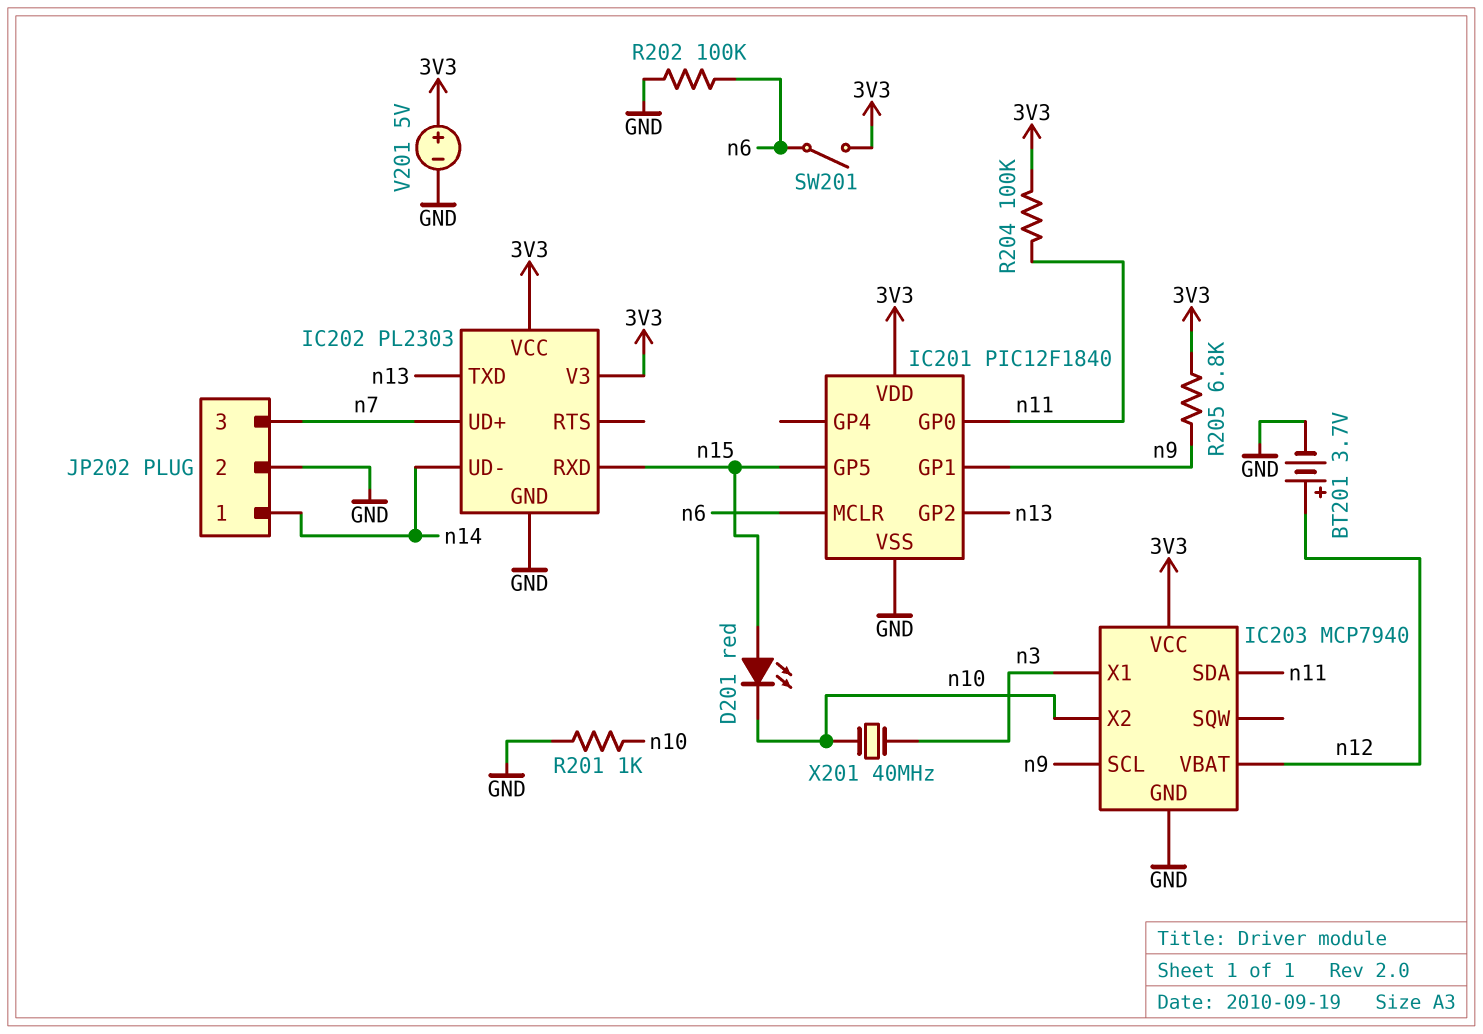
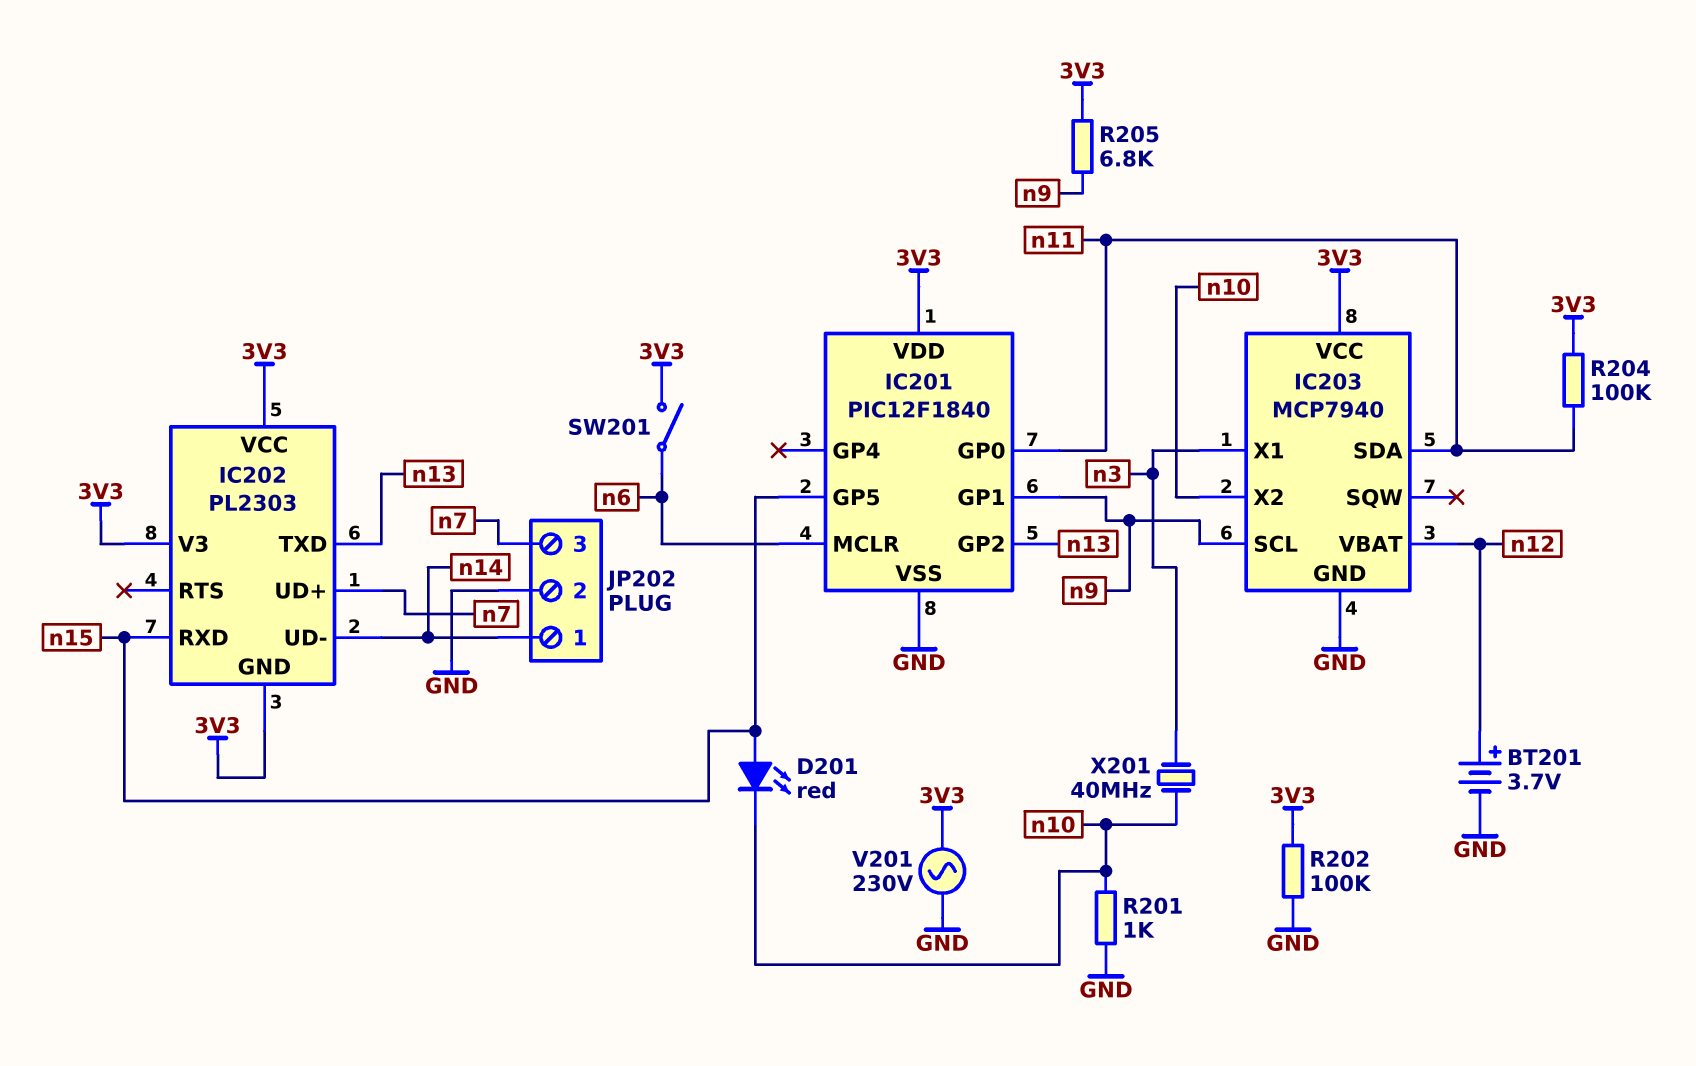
IC202 pin GND: GND -> 3V3
R202: 100k (GND, n6) -> 100k (3V3, GND)
V201: 5V (plus 3V3, minus GND) -> AC 230V (3V3, GND)

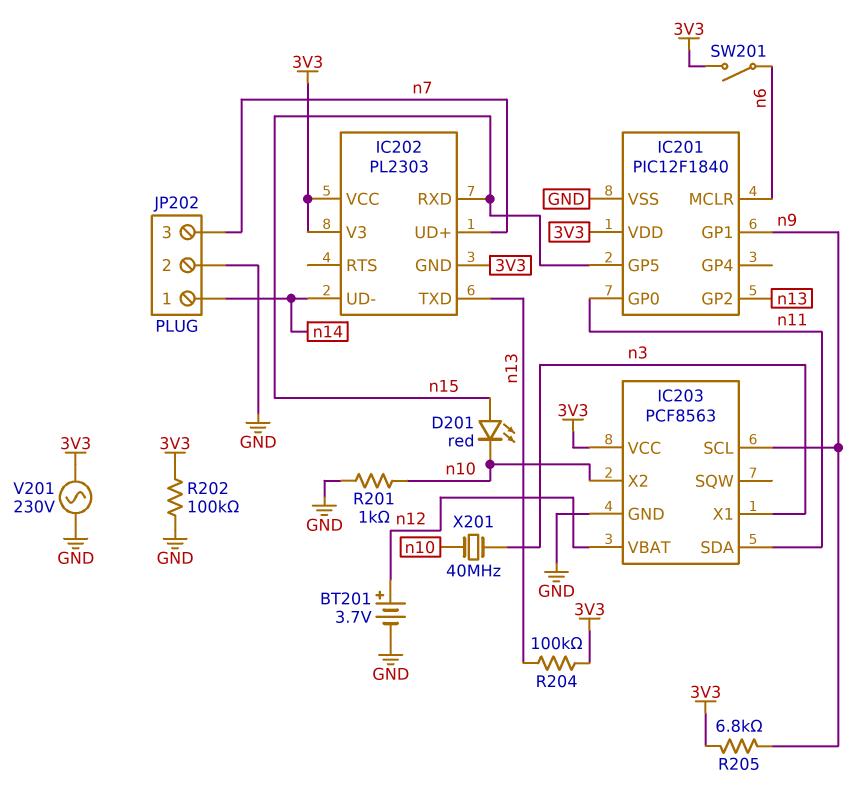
IC203: MCP7940 -> PCF8563
R204: 100k (3V3, n11) -> 100k (3V3, n13)

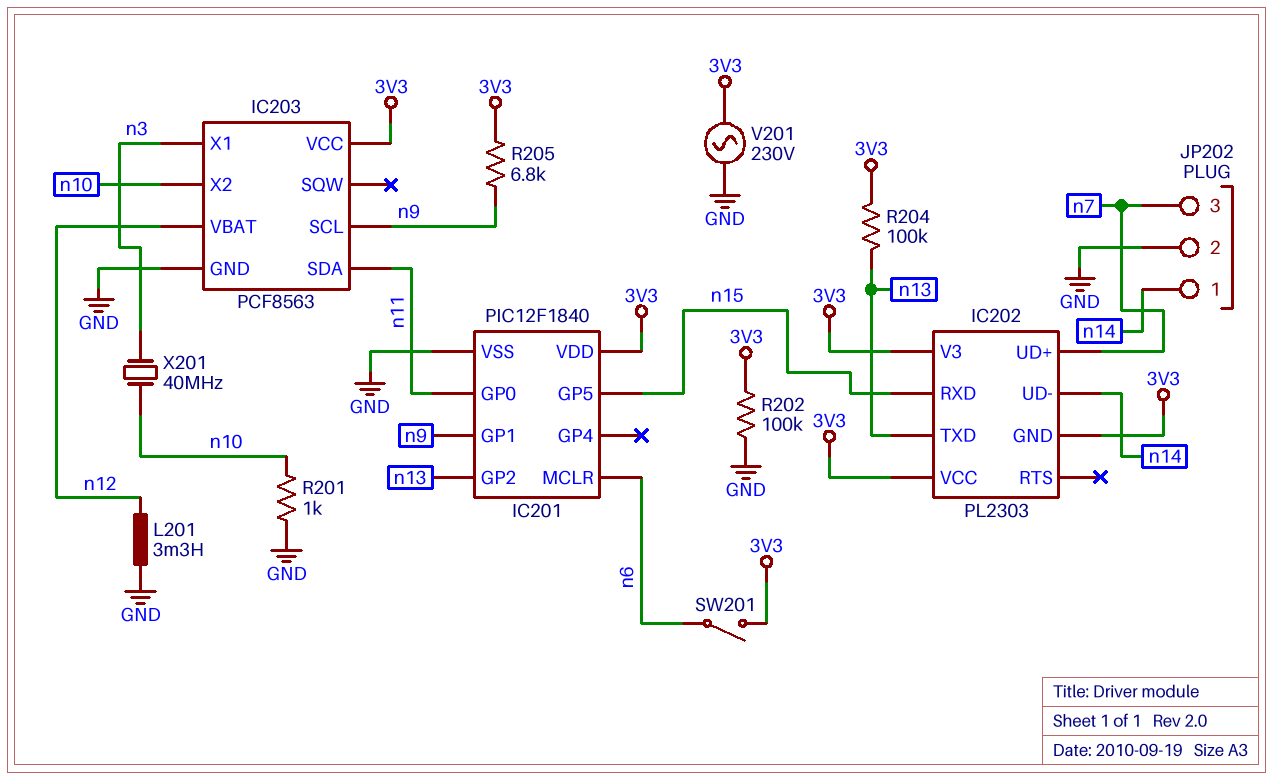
BT201: 3.7V (plus n12, minus GND) -> none
D201: LED red (A n15, K n10) -> none
L201: none -> 3.3mH (GND, n12)

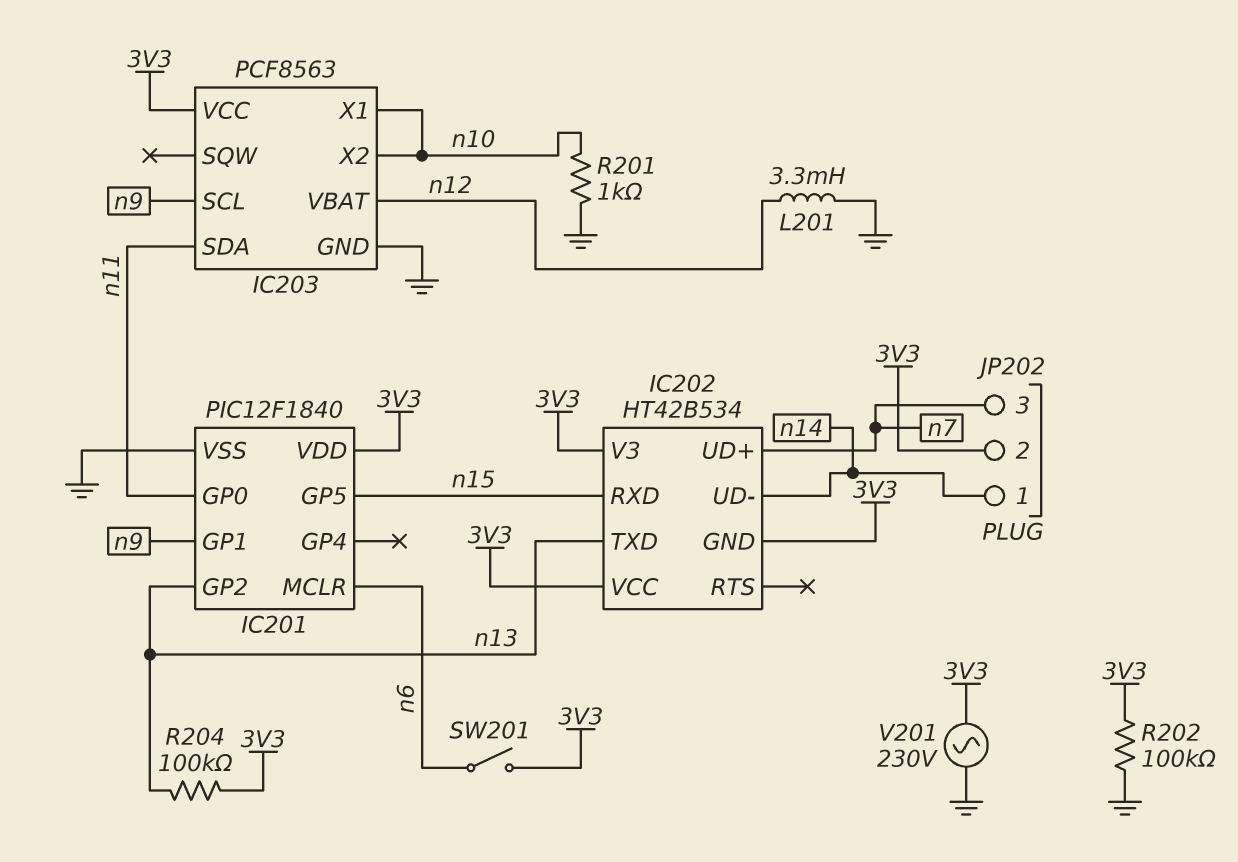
IC202: PL2303 -> HT42B534
IC203 pin X1: n3 -> n10
JP202 pin 2: GND -> 3V3
R205: 6.8k (3V3, n9) -> none
X201: 40MHz (n3, n10) -> none

